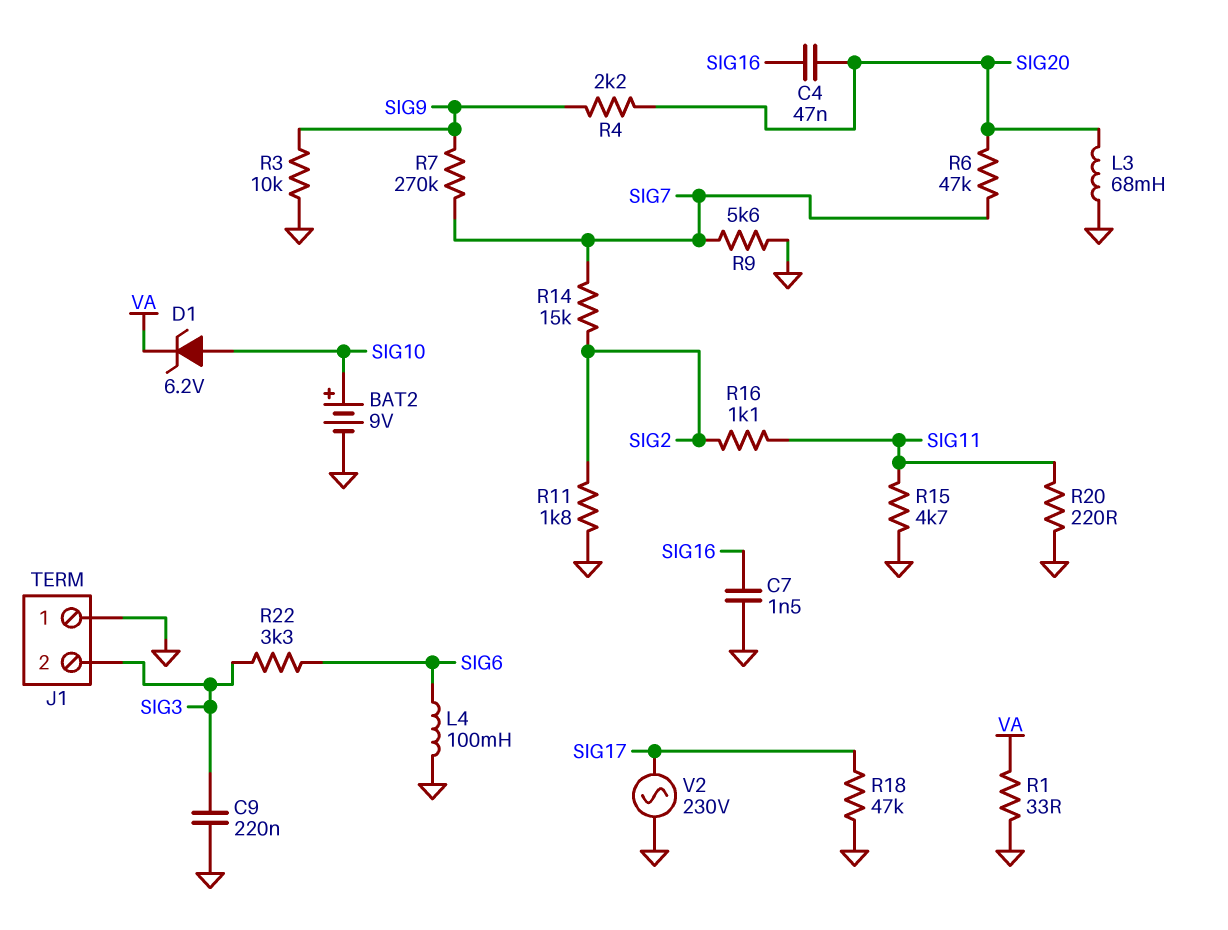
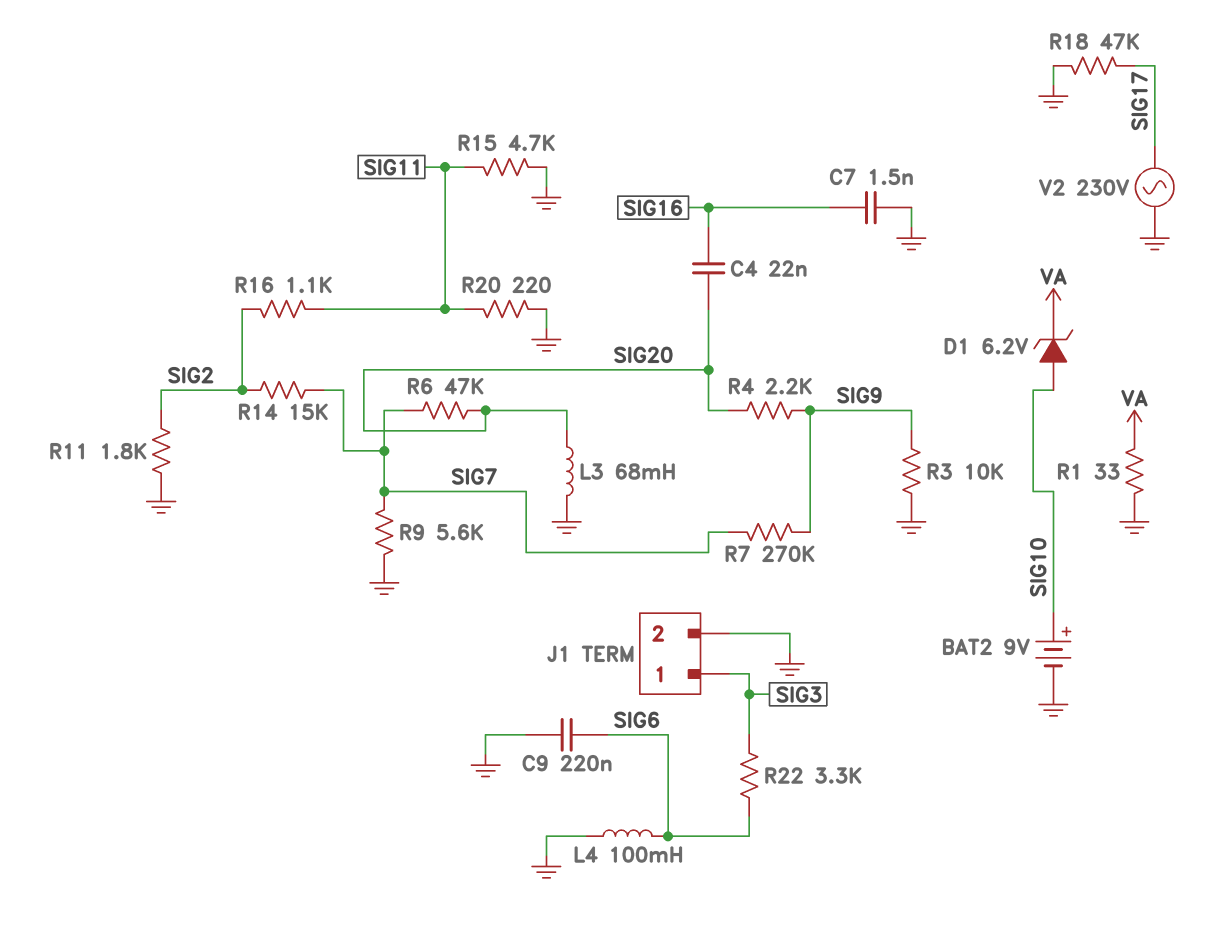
C4: 47nF (SIG16, SIG20) -> 22nF (SIG16, SIG20)
C9: 220nF (GND, SIG3) -> 220nF (GND, SIG6)
J1 pin 1: GND -> SIG3
J1 pin 2: SIG3 -> GND

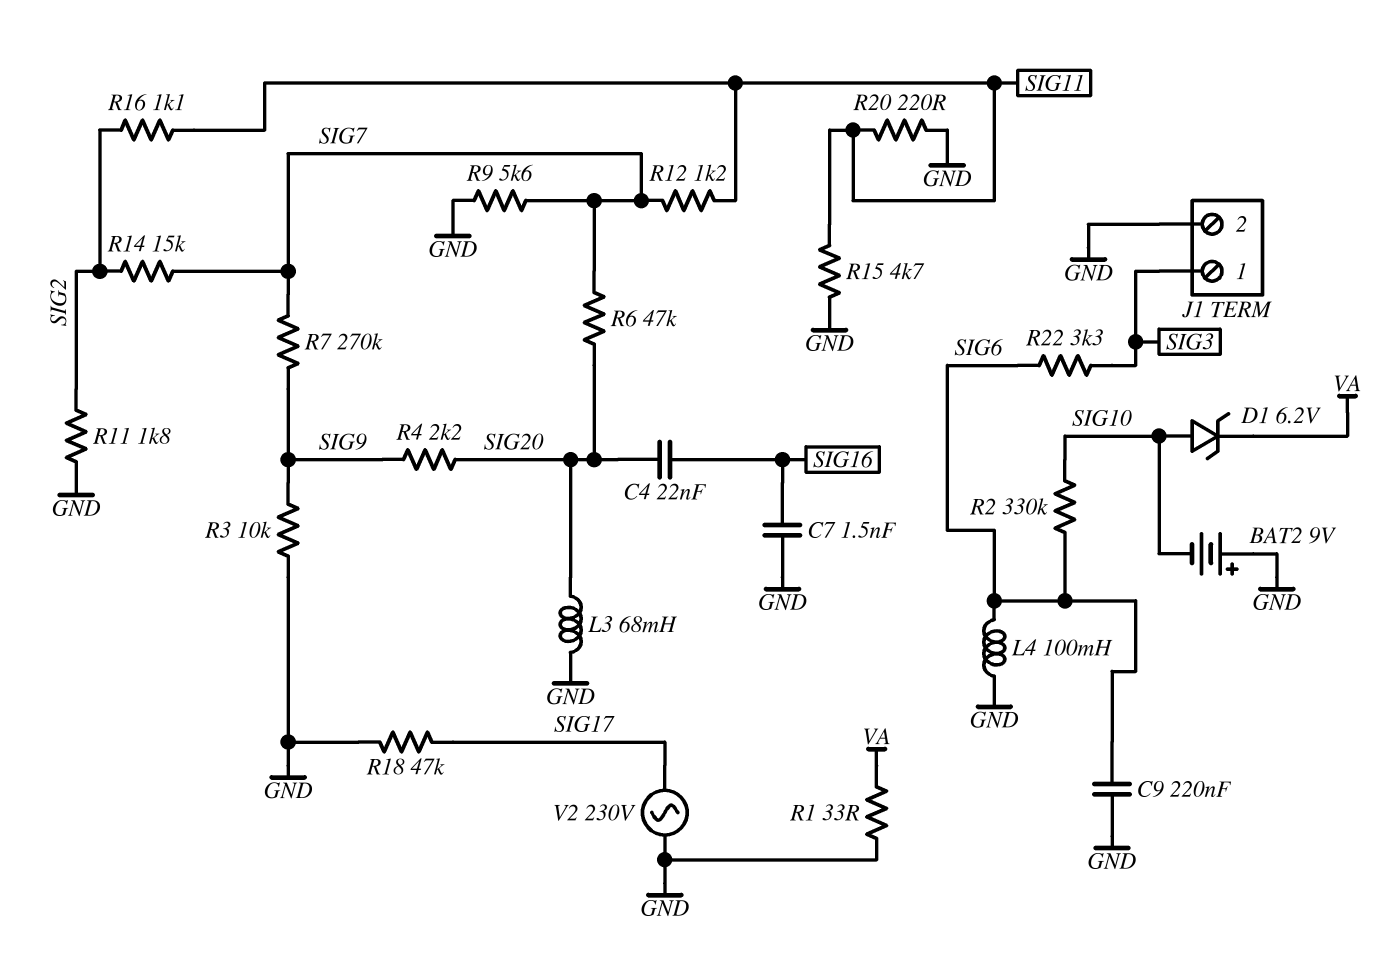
BAT2: 9V (plus SIG10, minus GND) -> 9V (plus GND, minus SIG10)
R2: none -> 330k (SIG6, SIG10)
R12: none -> 1.2k (SIG7, SIG11)

